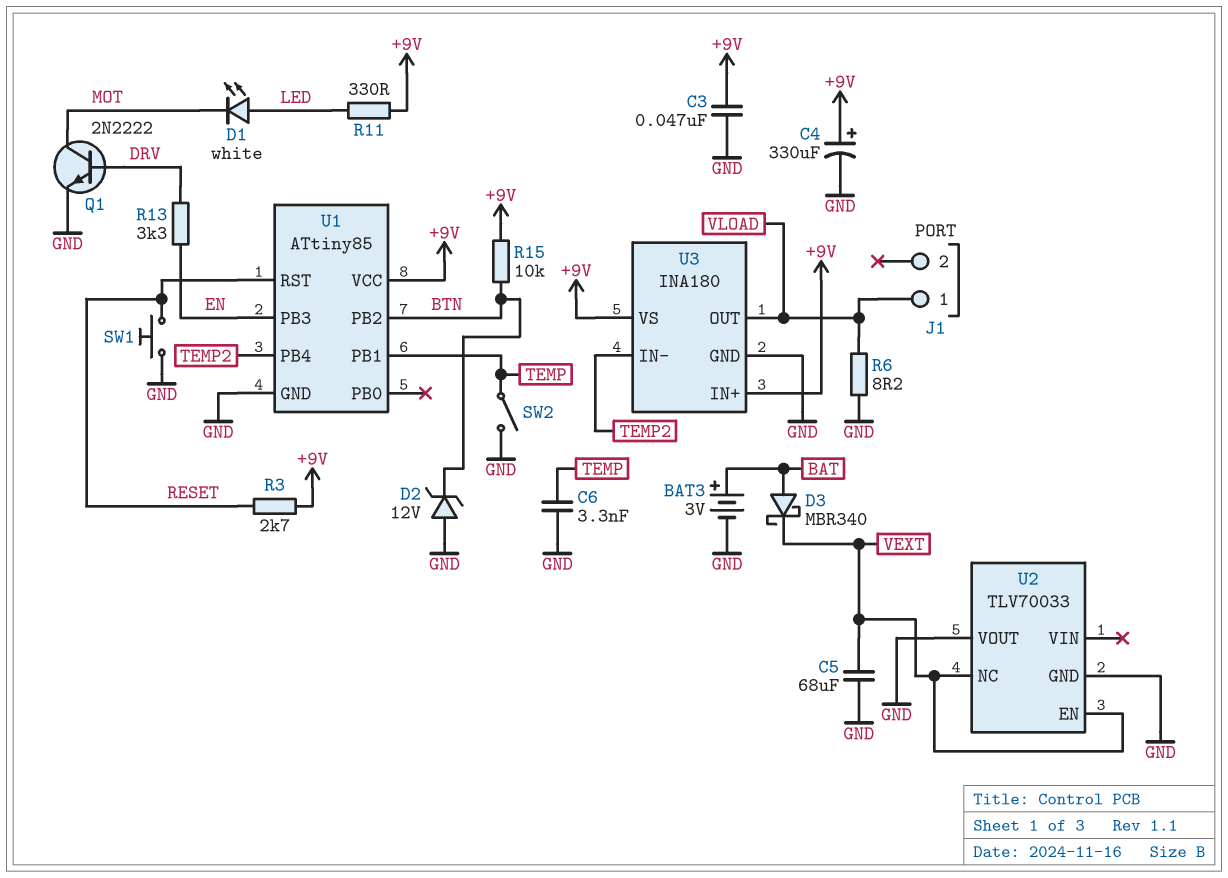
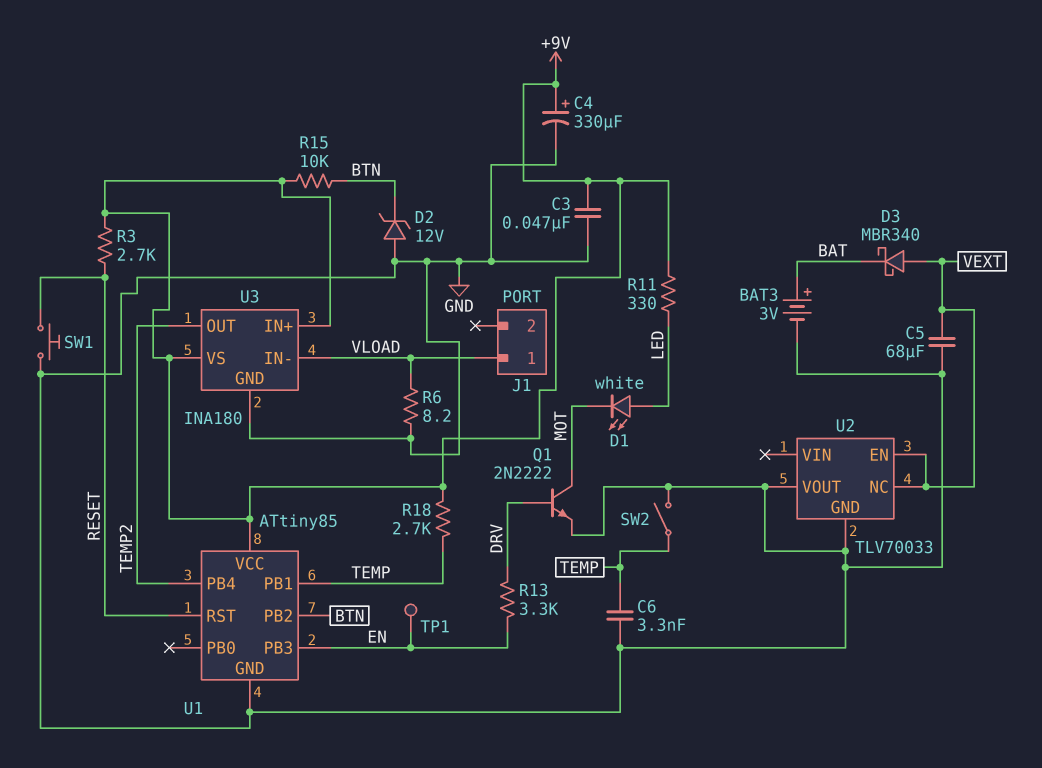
D3: schottky MBR340 (A BAT, K VEXT) -> schottky MBR340 (A VEXT, K BAT)
R18: none -> 2.7k (+9V, TEMP)
TP1: none -> test point (EN)
U3 pin IN-: TEMP2 -> VLOAD
U3 pin OUT: VLOAD -> TEMP2

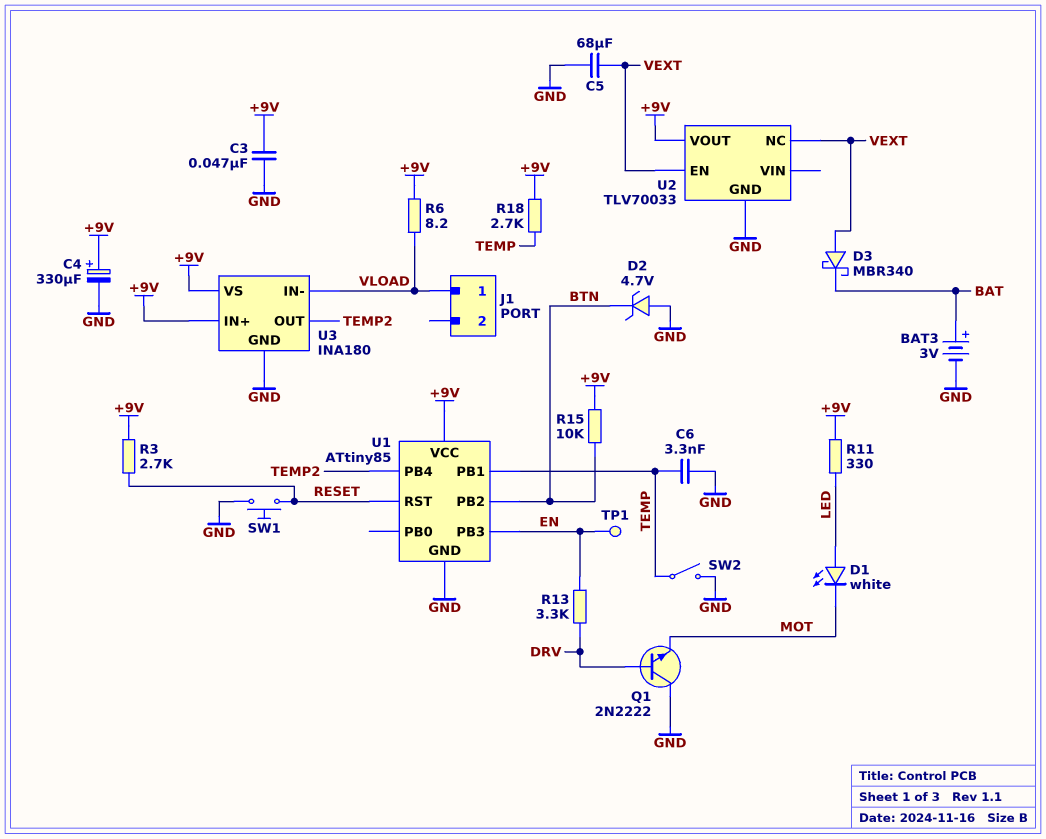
D2: zener 12V (A GND, K BTN) -> zener 4.7V (A GND, K BTN)
Q1: NPN 2N2222 (B DRV, C MOT, E GND) -> NPN 2N2222 (B DRV, C GND, E MOT)
R6: 8.2 (GND, VLOAD) -> 8.2 (+9V, VLOAD)
U2 pin VOUT: GND -> +9V

